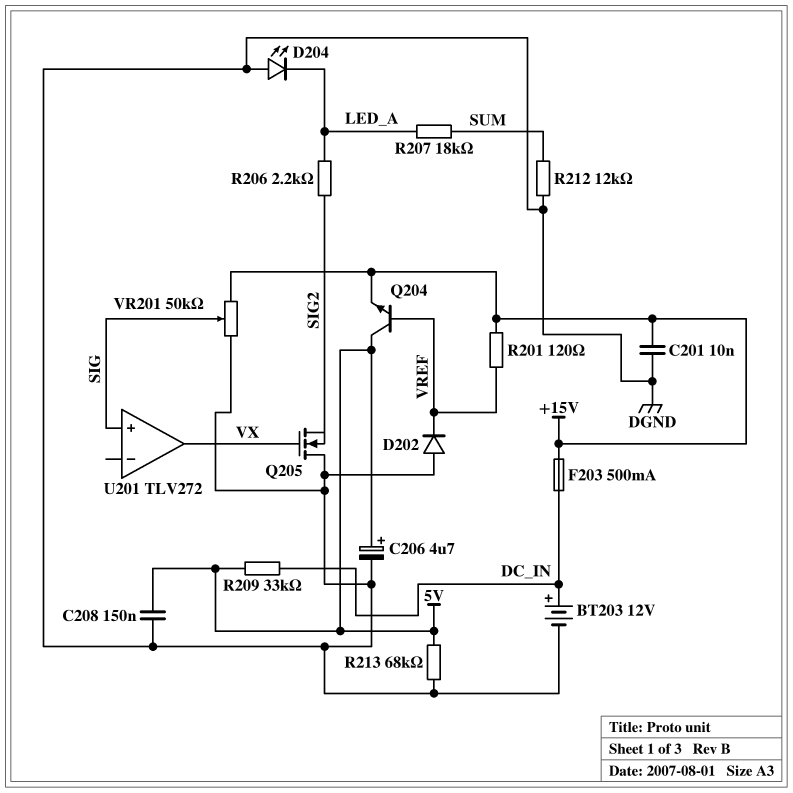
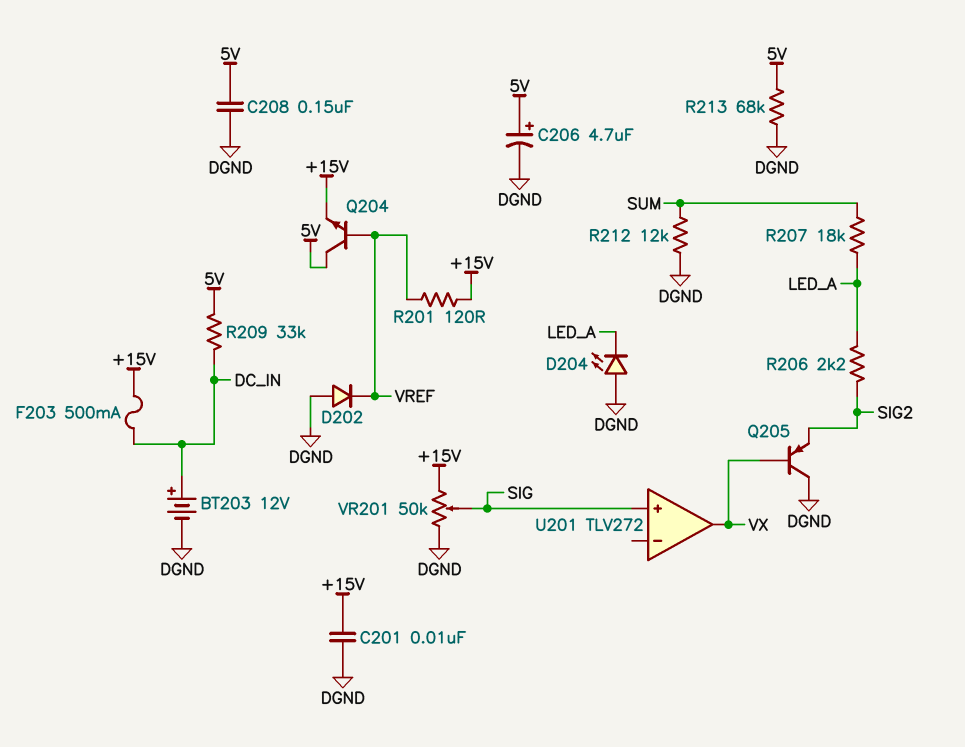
Q205: NMOS (G VX, D DGND, S SIG2) -> PNP (B VX, C DGND, E SIG2)

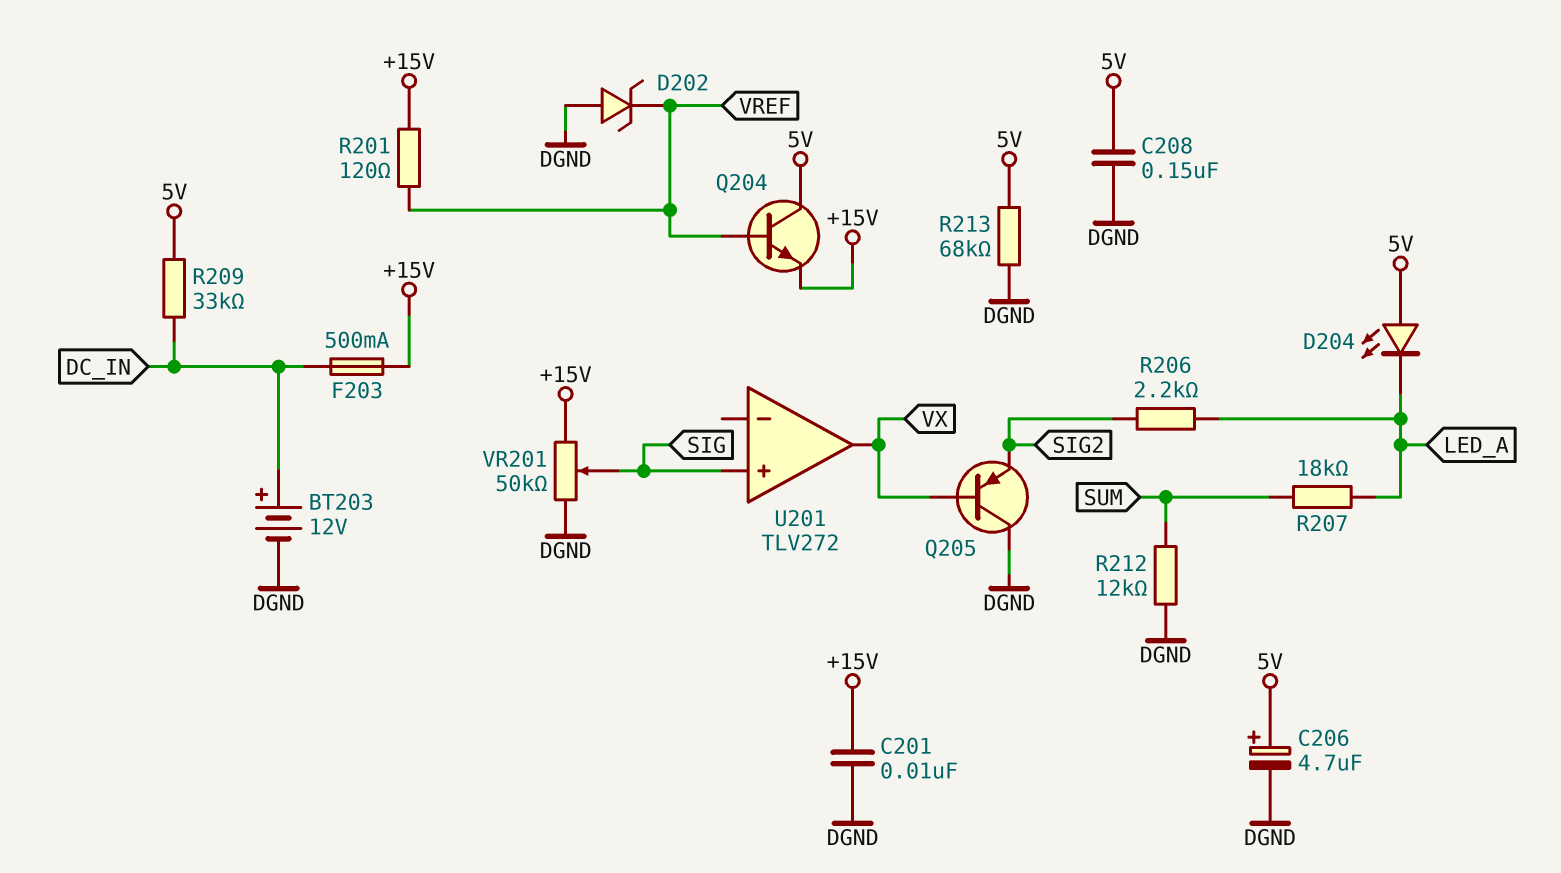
D202: diode (A DGND, K VREF) -> zener (A DGND, K VREF)
D204: LED (A DGND, K LED_A) -> LED (A 5V, K LED_A)

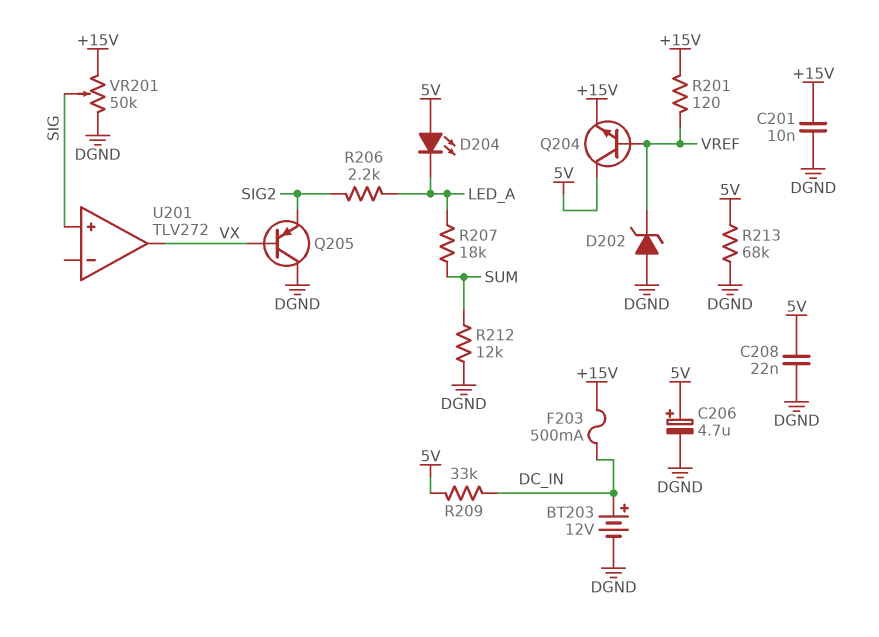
C208: 150nF (5V, DGND) -> 22nF (5V, DGND)

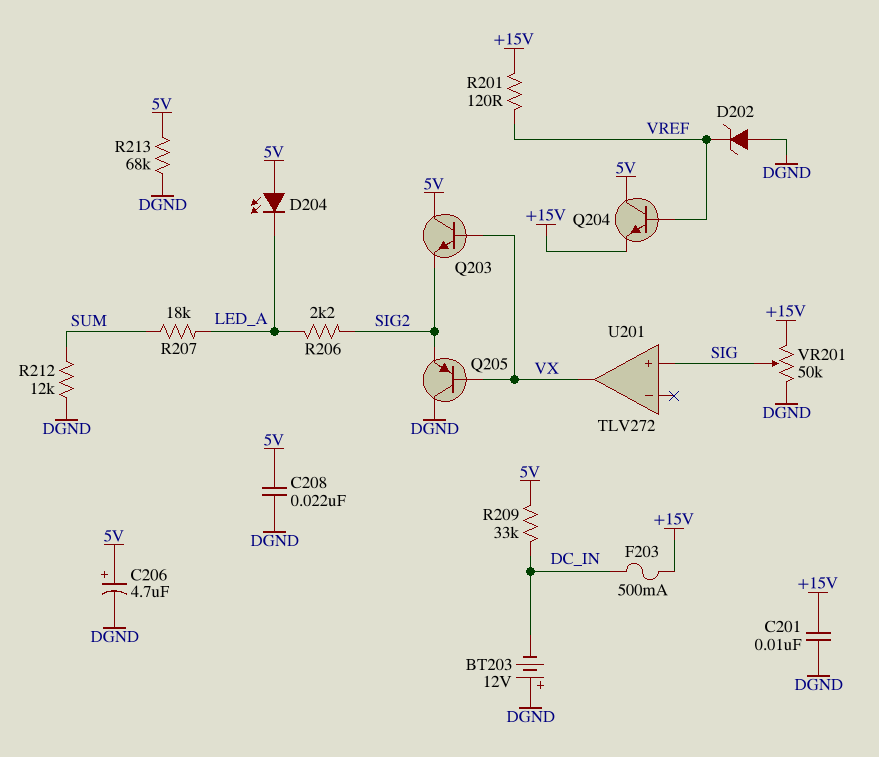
BT203: 12V (plus DC_IN, minus DGND) -> 12V (plus DGND, minus DC_IN)
Q203: none -> NPN (B VX, C 5V, E SIG2)

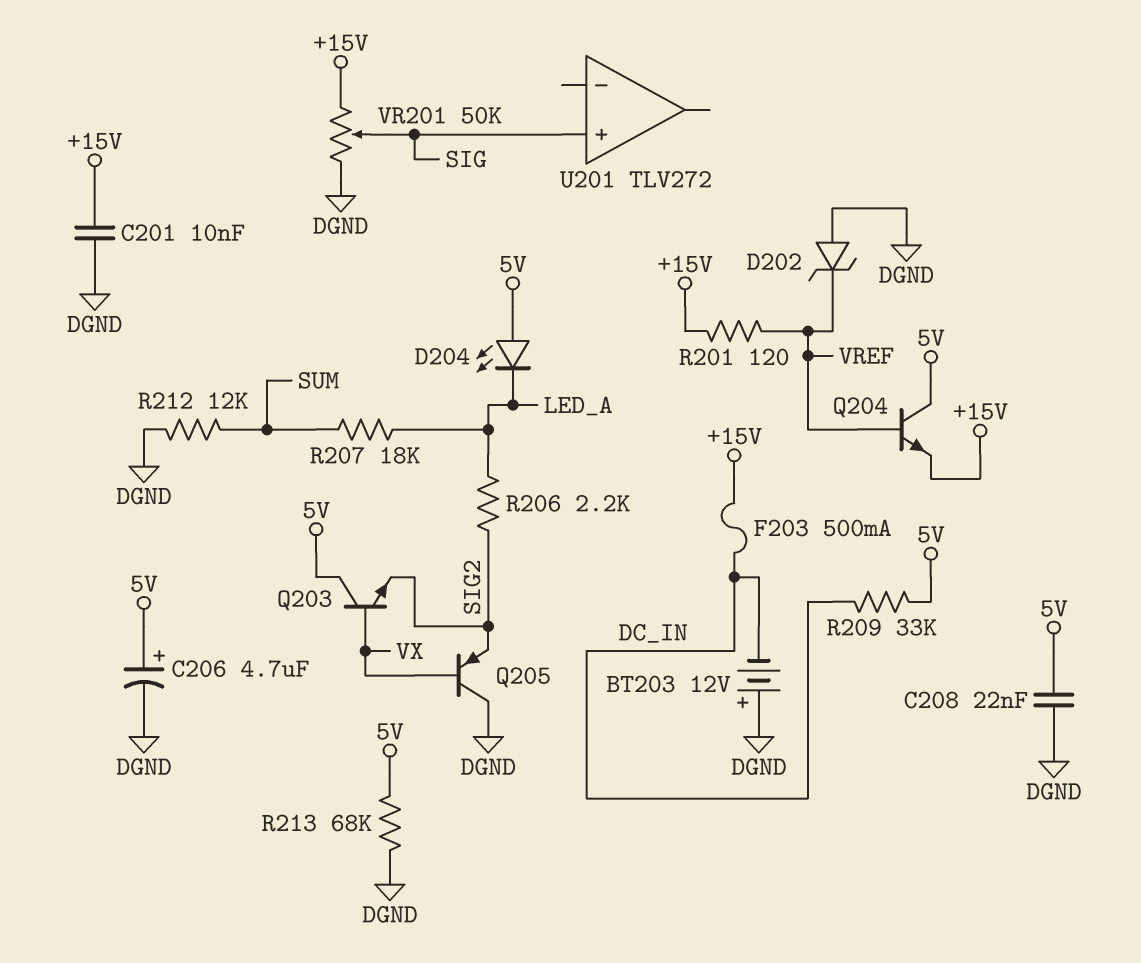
U201 pin out: VX -> none

